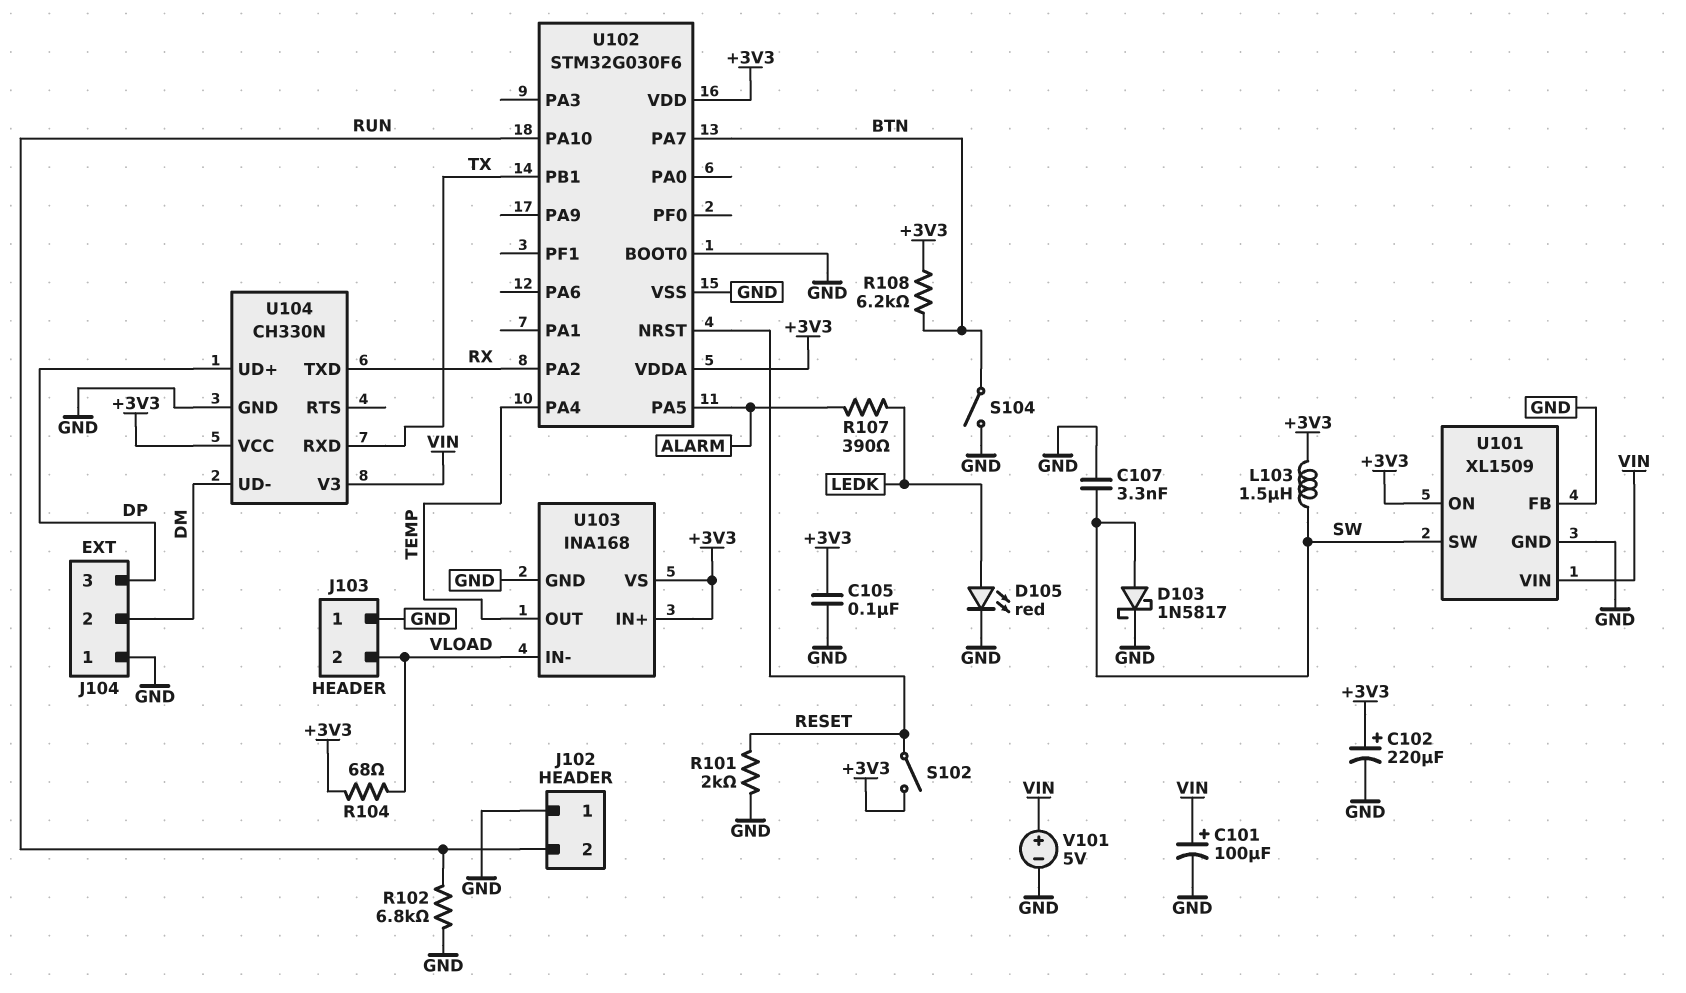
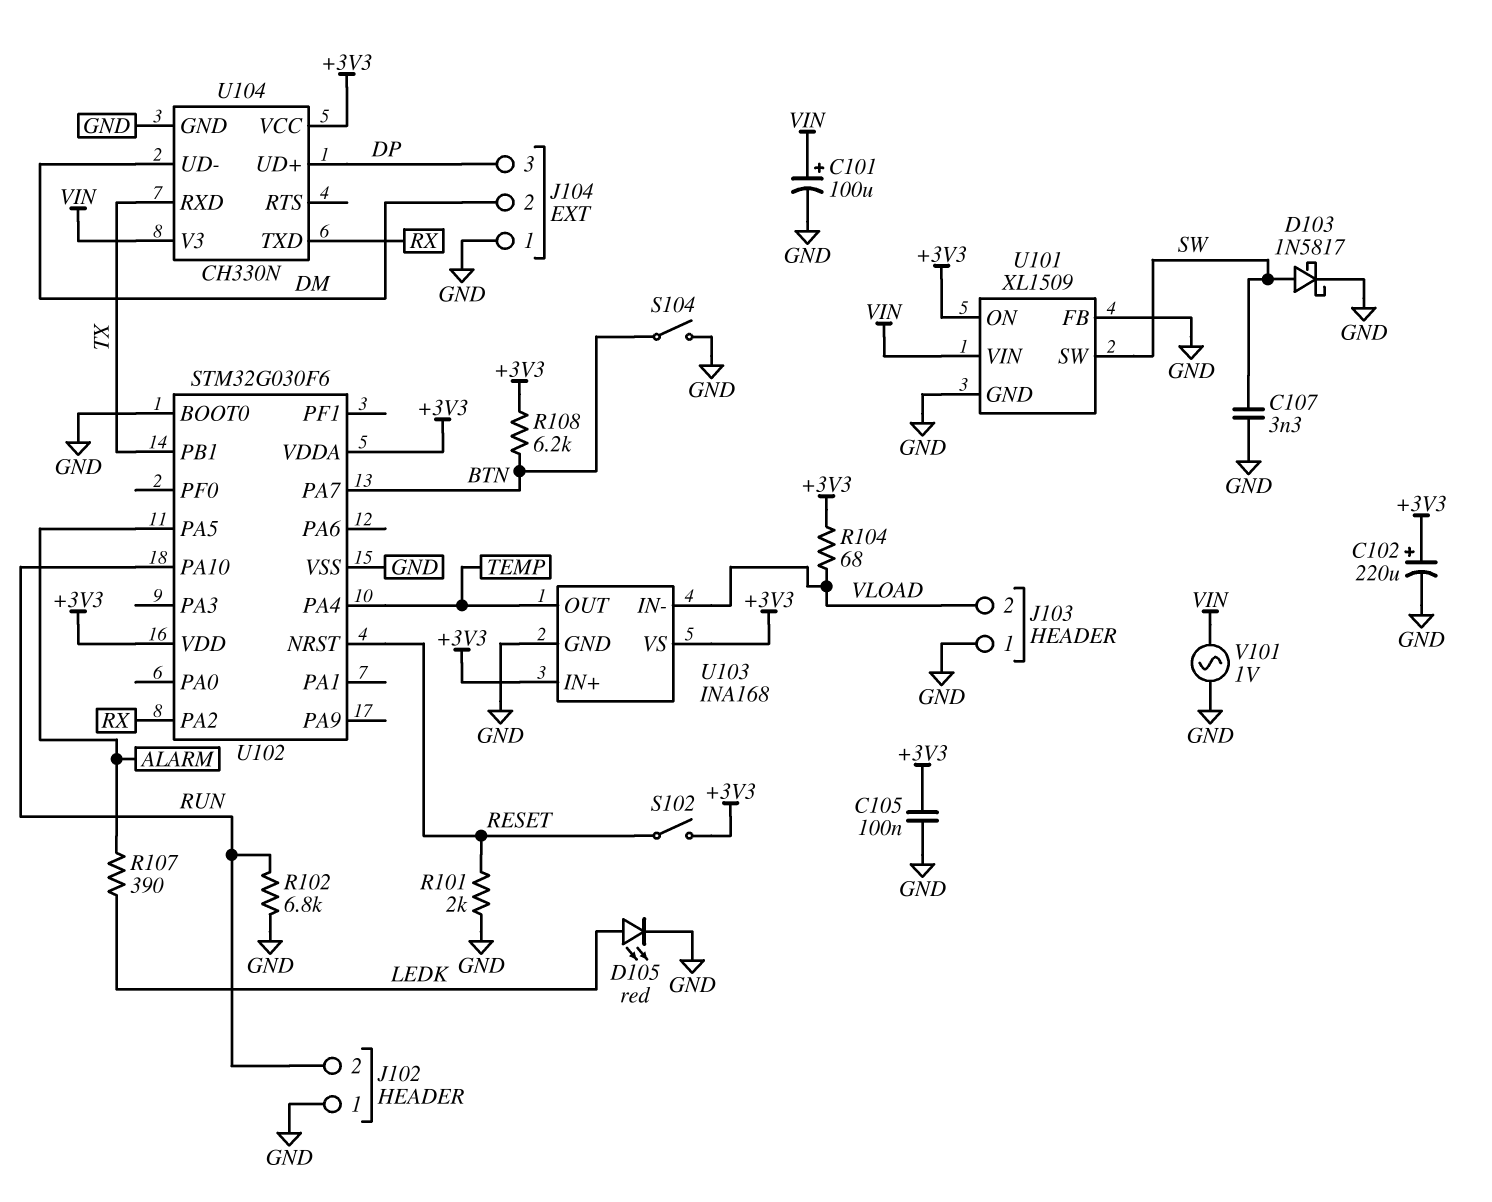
L103: 1.5uH (+3V3, SW) -> none
V101: 5V (plus VIN, minus GND) -> AC 1V (GND, VIN)

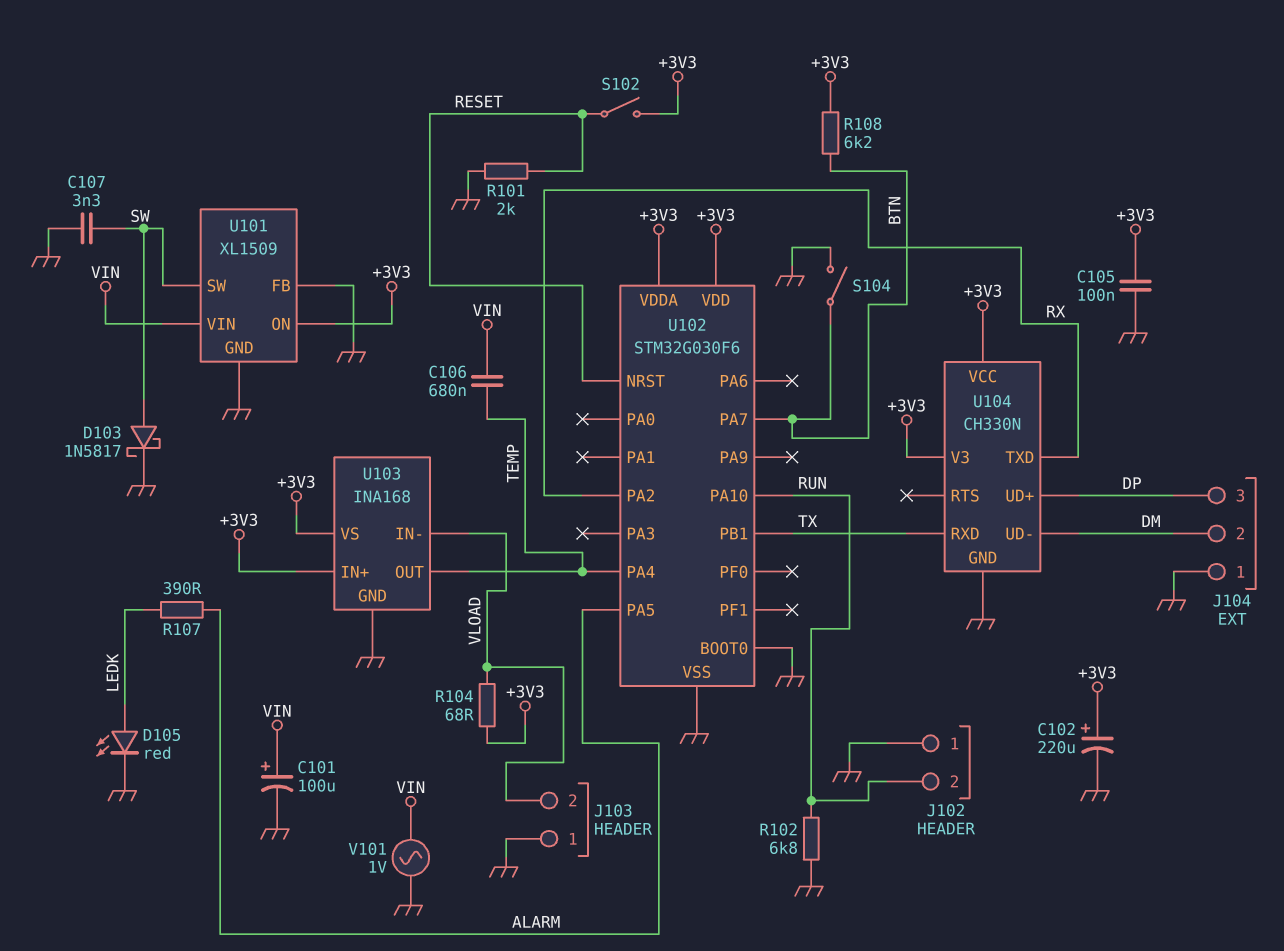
C106: none -> 680nF (TEMP, VIN)
U104 pin V3: VIN -> +3V3

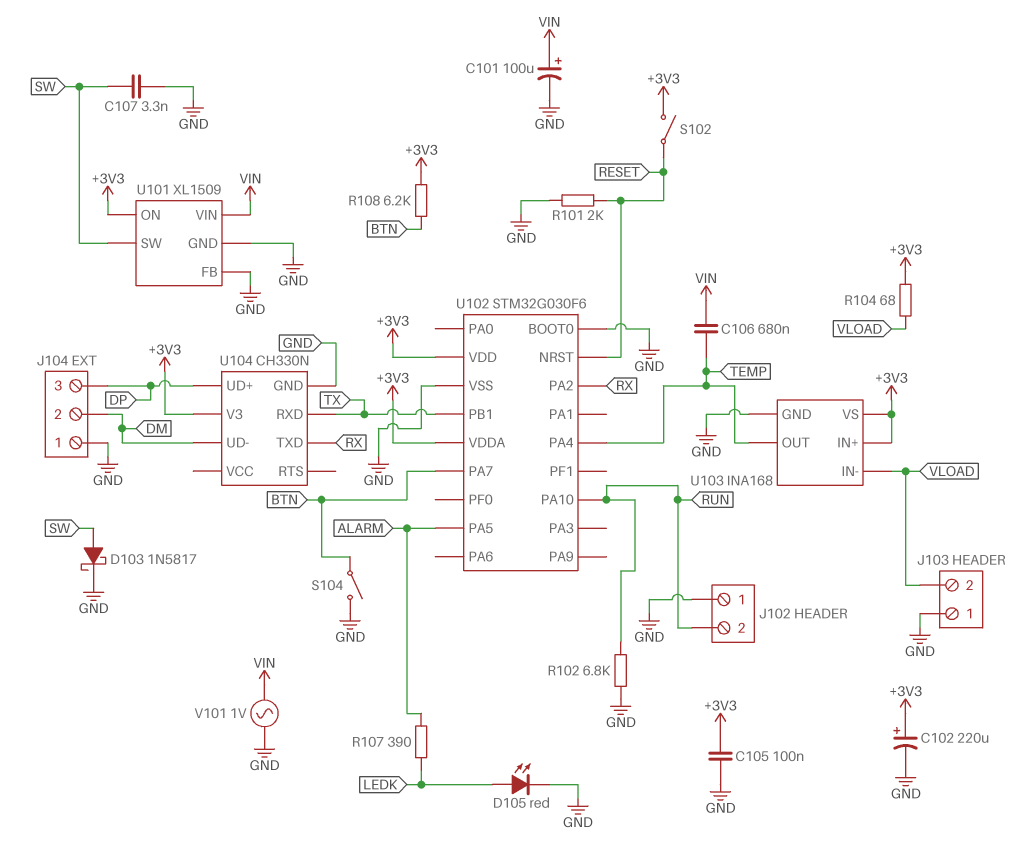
U104 pin VCC: +3V3 -> none

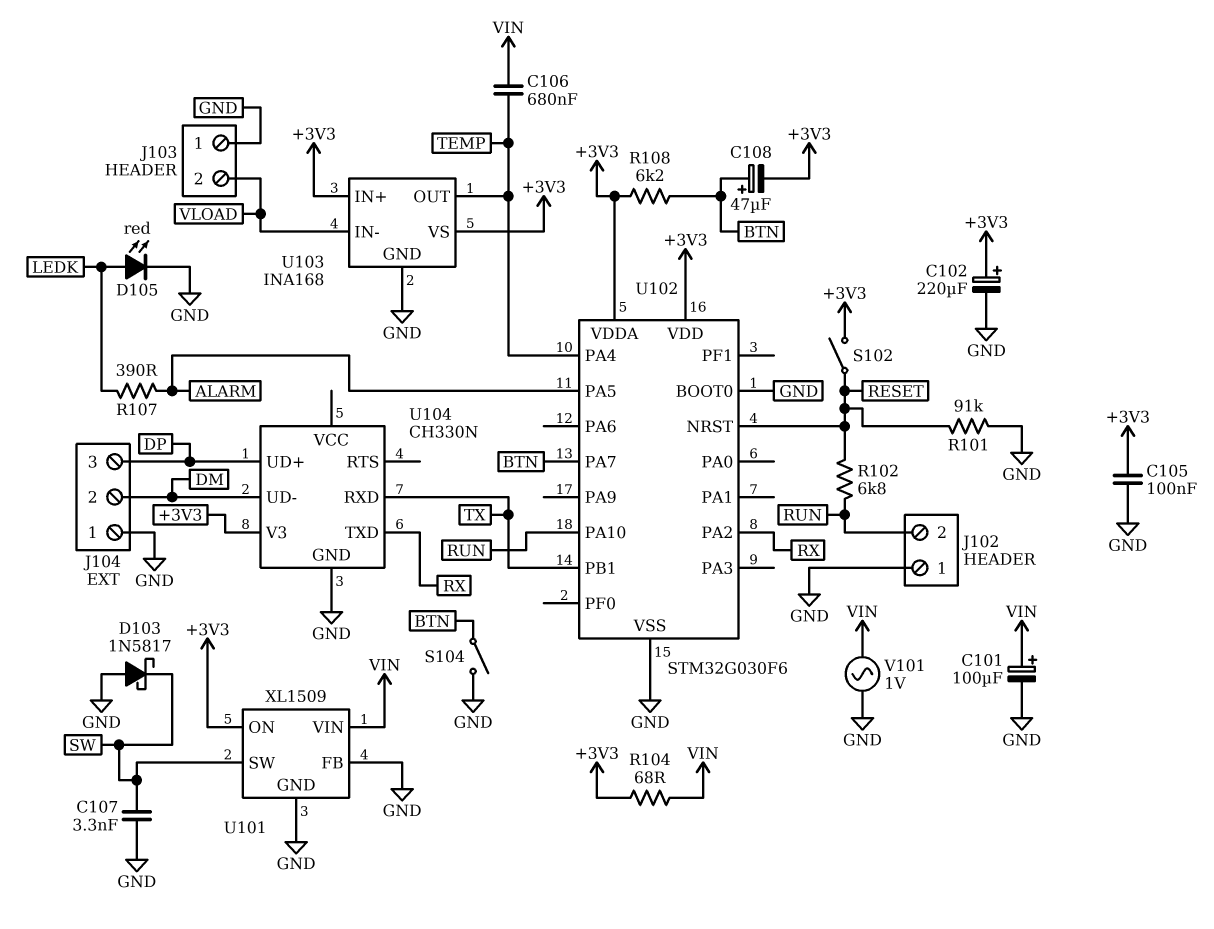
C108: none -> 47uF (plus BTN, minus +3V3)
D103: schottky 1N5817 (A SW, K GND) -> schottky 1N5817 (A GND, K SW)
R101: 2k (GND, RESET) -> 91k (GND, RESET)
R102: 6.8k (GND, RUN) -> 6.8k (RESET, RUN)
R104: 68 (+3V3, VLOAD) -> 68 (+3V3, VIN)

